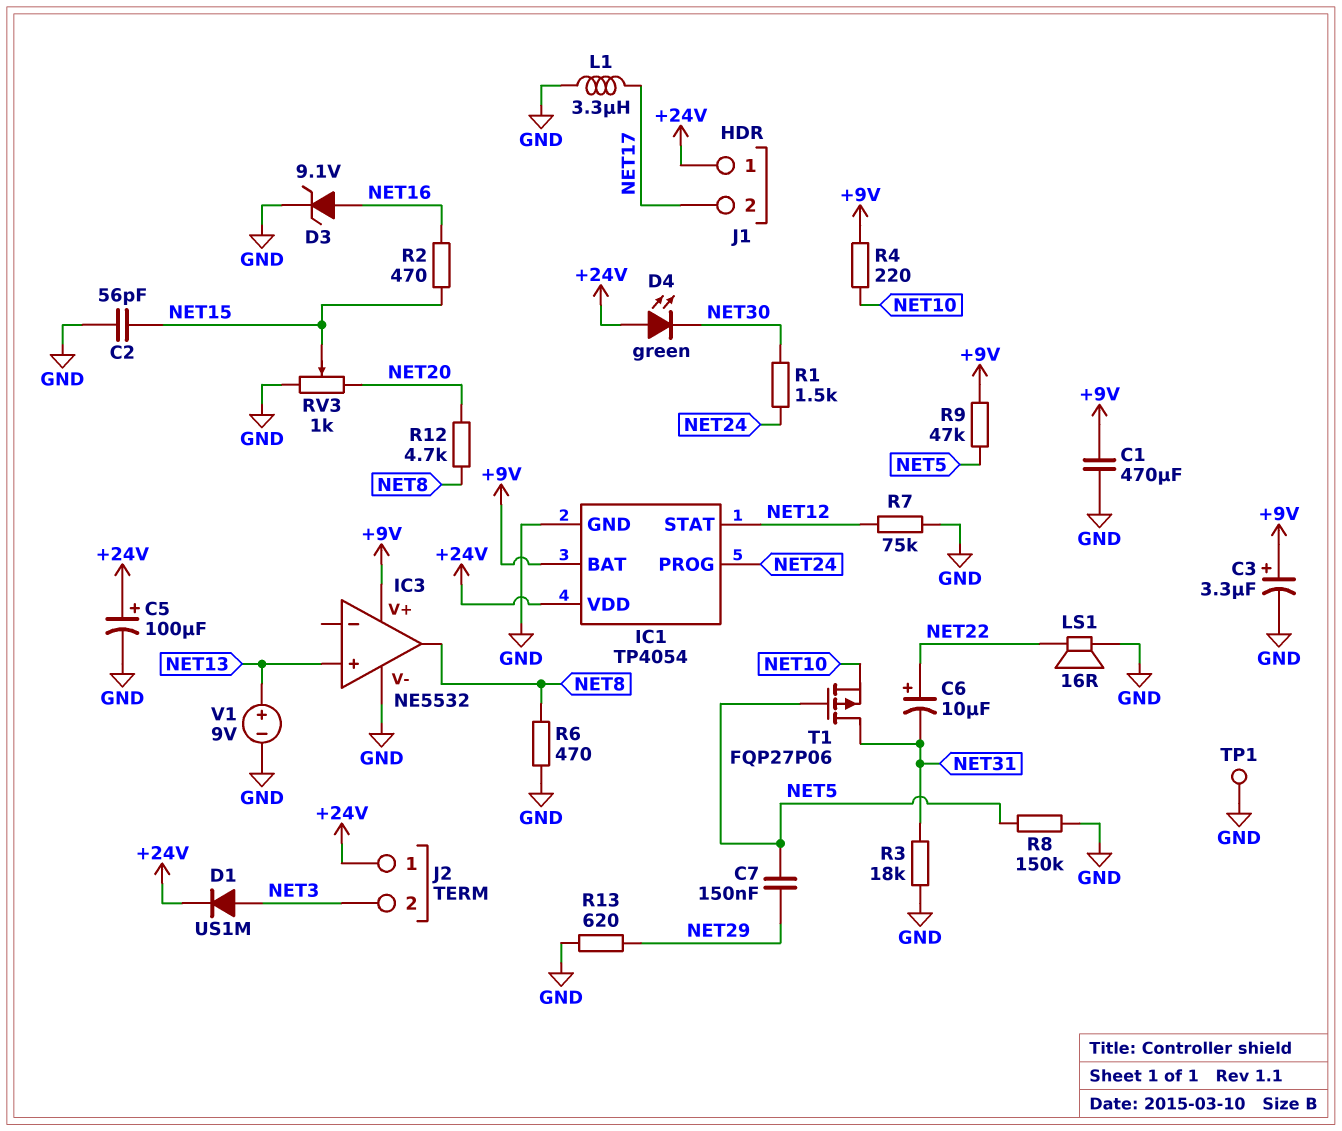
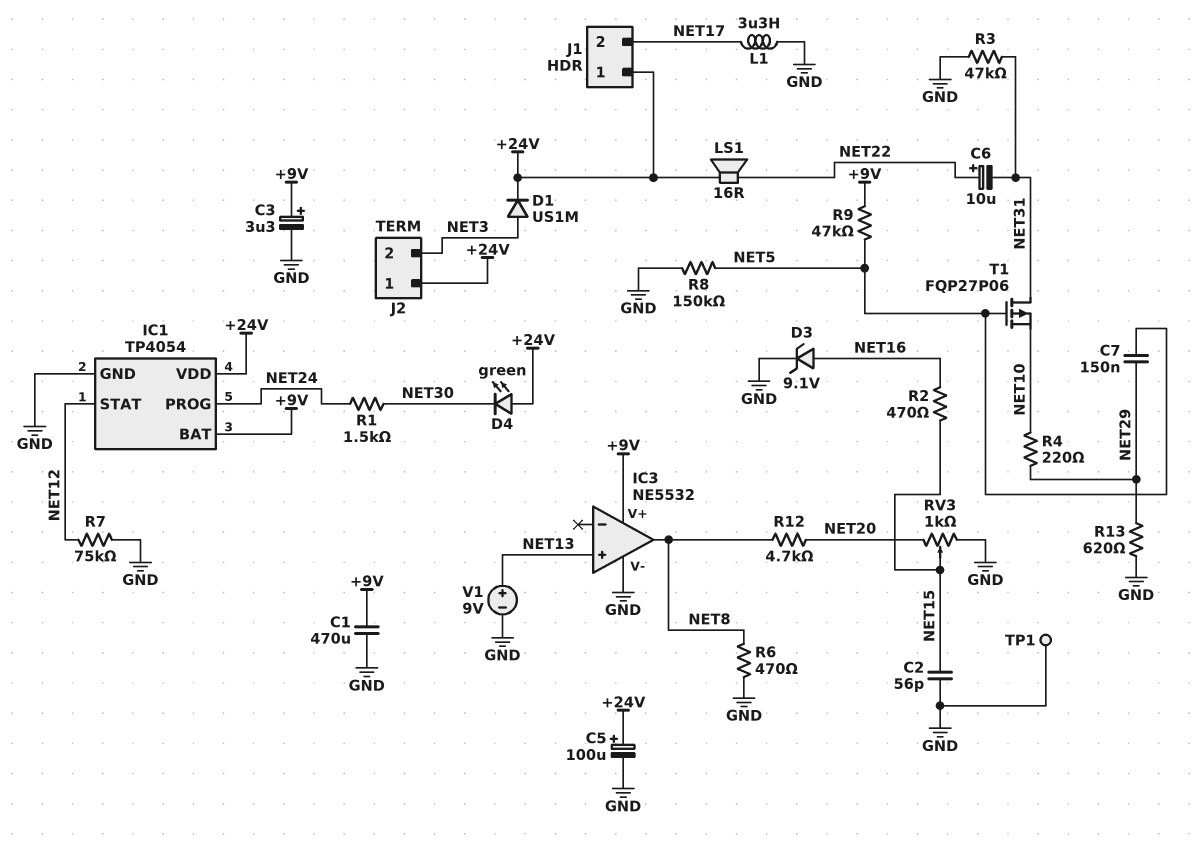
LS1: speaker 16R (GND, NET22) -> speaker 16R (+24V, NET22)
R3: 18k (GND, NET31) -> 47k (GND, NET31)
R4: 220 (+9V, NET10) -> 220 (NET10, NET29)

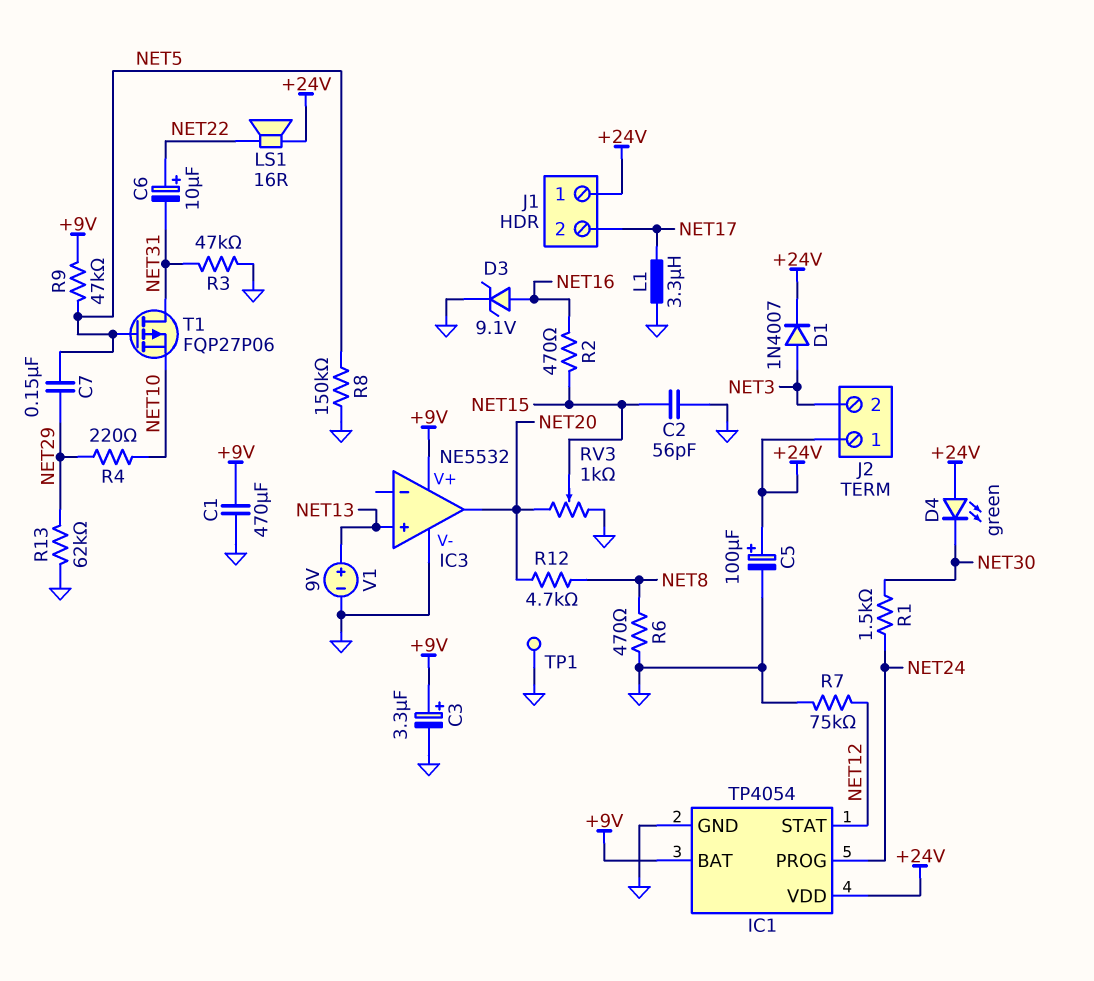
D1: diode US1M (A NET3, K +24V) -> diode 1N4007 (A NET3, K +24V)
IC3 pin out: NET8 -> NET20
R13: 620 (GND, NET29) -> 62k (GND, NET29)

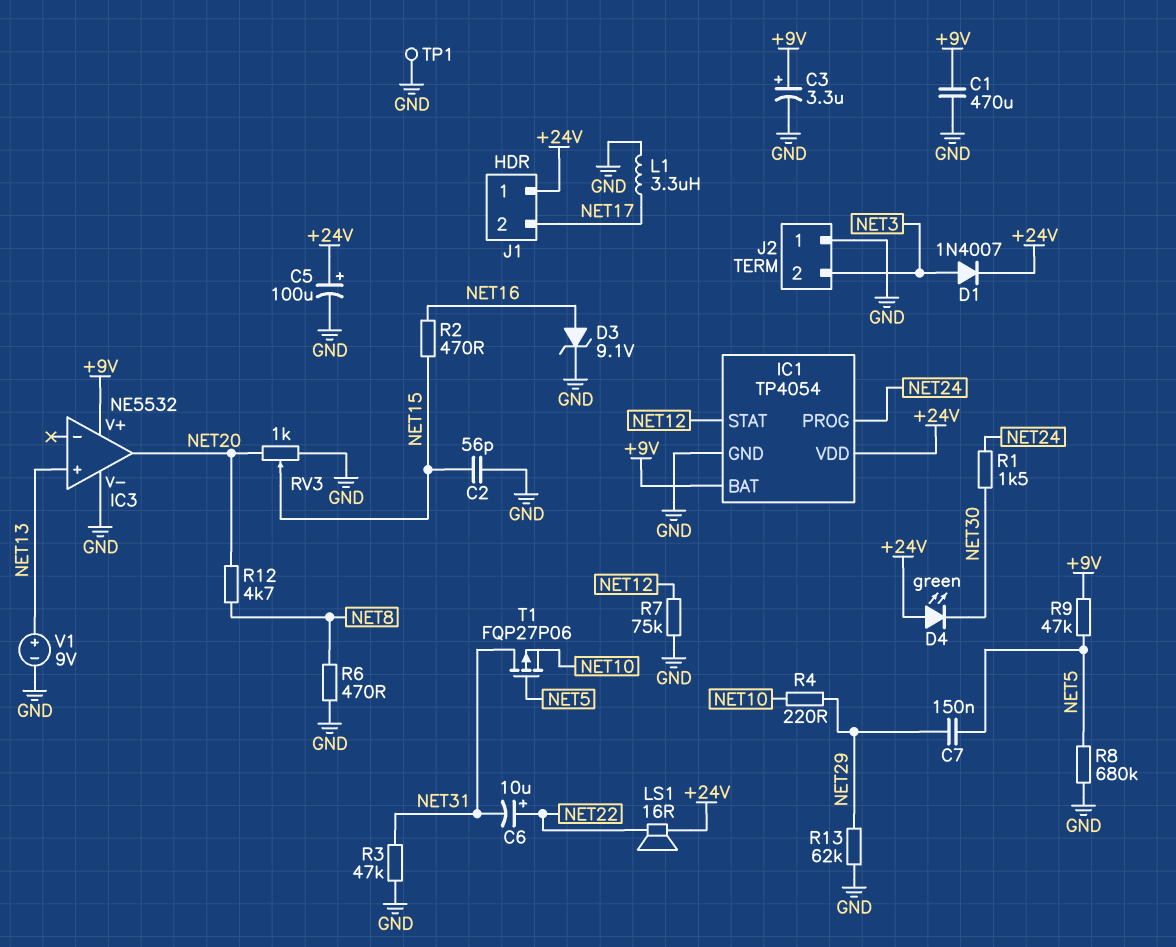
J2 pin 1: +24V -> GND
R8: 150k (GND, NET5) -> 680k (GND, NET5)

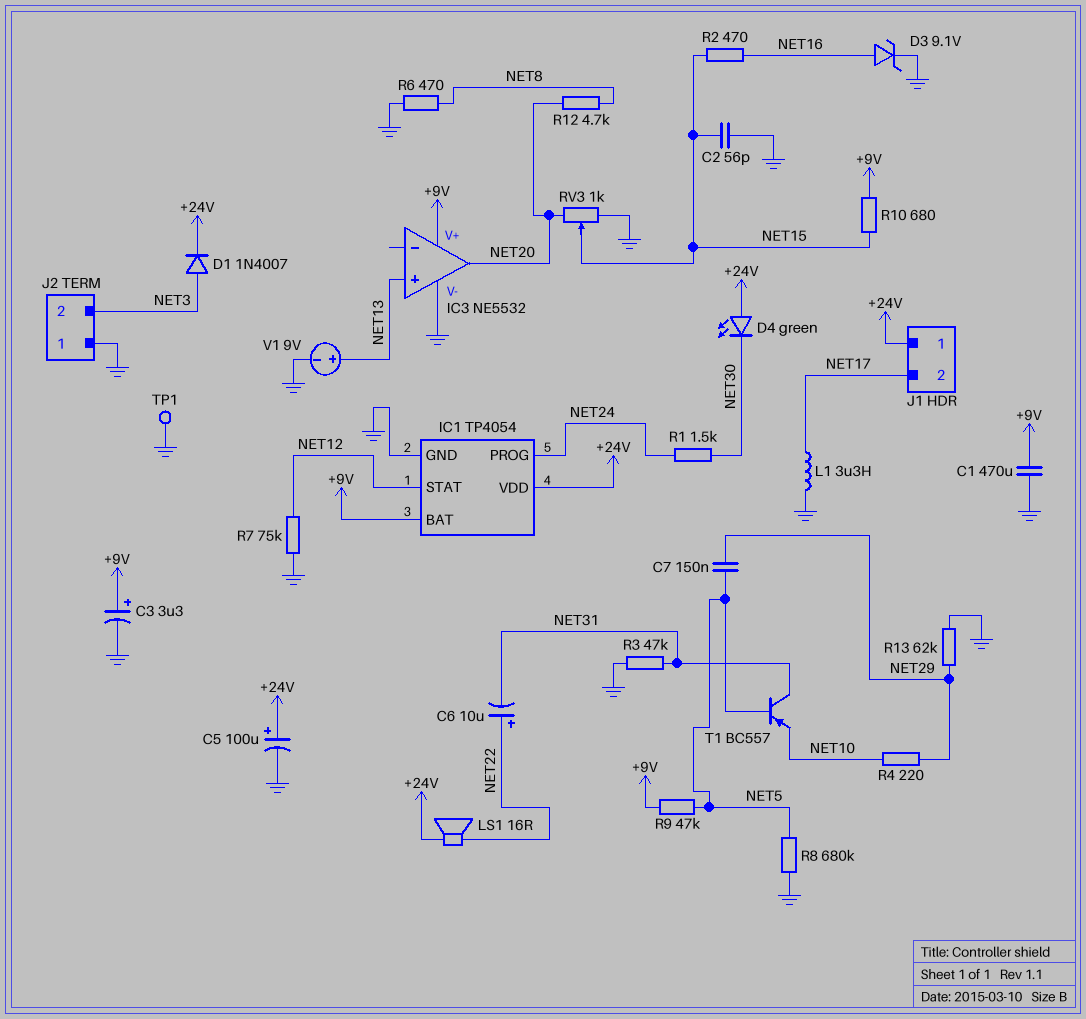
R10: none -> 680 (+9V, NET15)
T1: PMOS FQP27P06 (G NET5, D NET31, S NET10) -> PNP BC557 (B NET5, C NET31, E NET10)

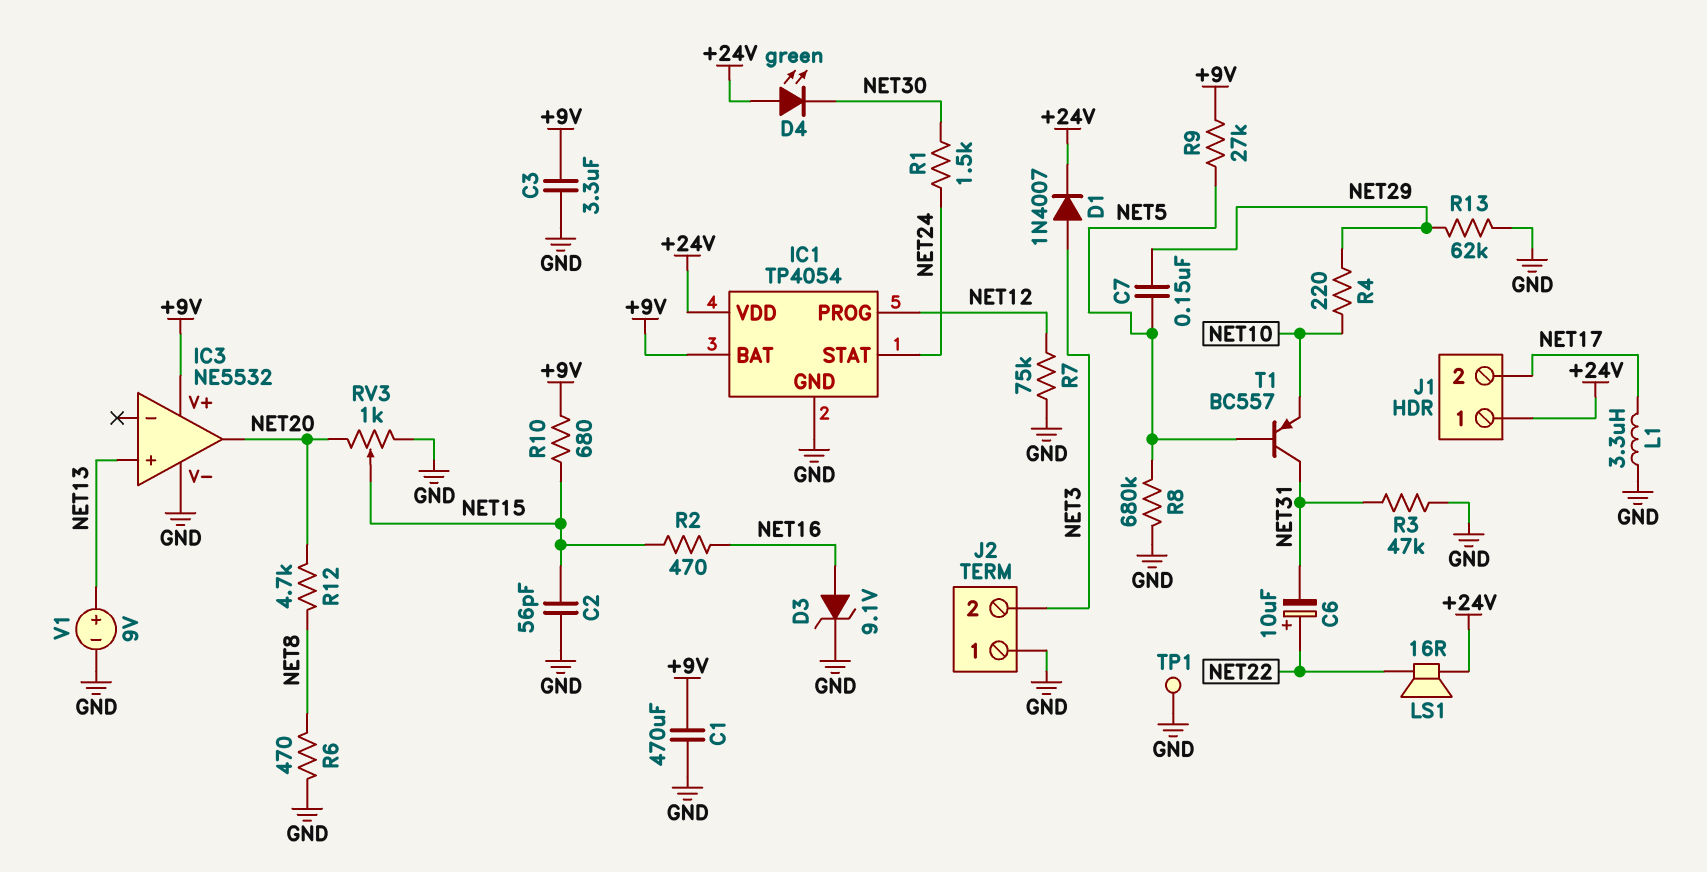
C3: 3.3uF (plus +9V, minus GND) -> 3.3uF (+9V, GND)
C5: 100uF (plus +24V, minus GND) -> none
IC1 pin PROG: NET24 -> NET12
IC1 pin STAT: NET12 -> NET24
R9: 47k (+9V, NET5) -> 27k (+9V, NET5)

